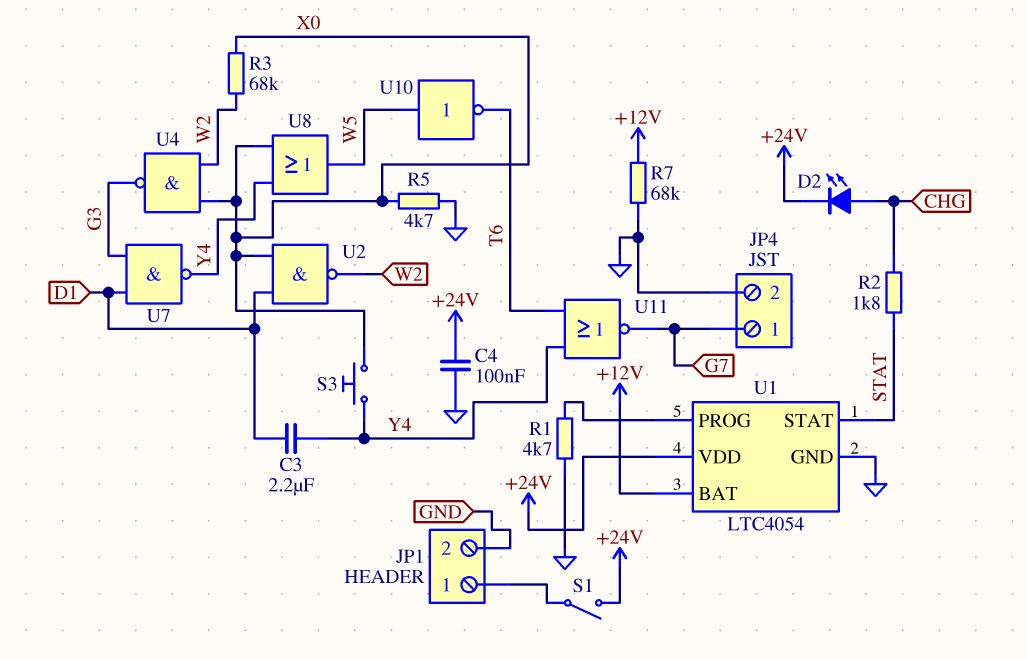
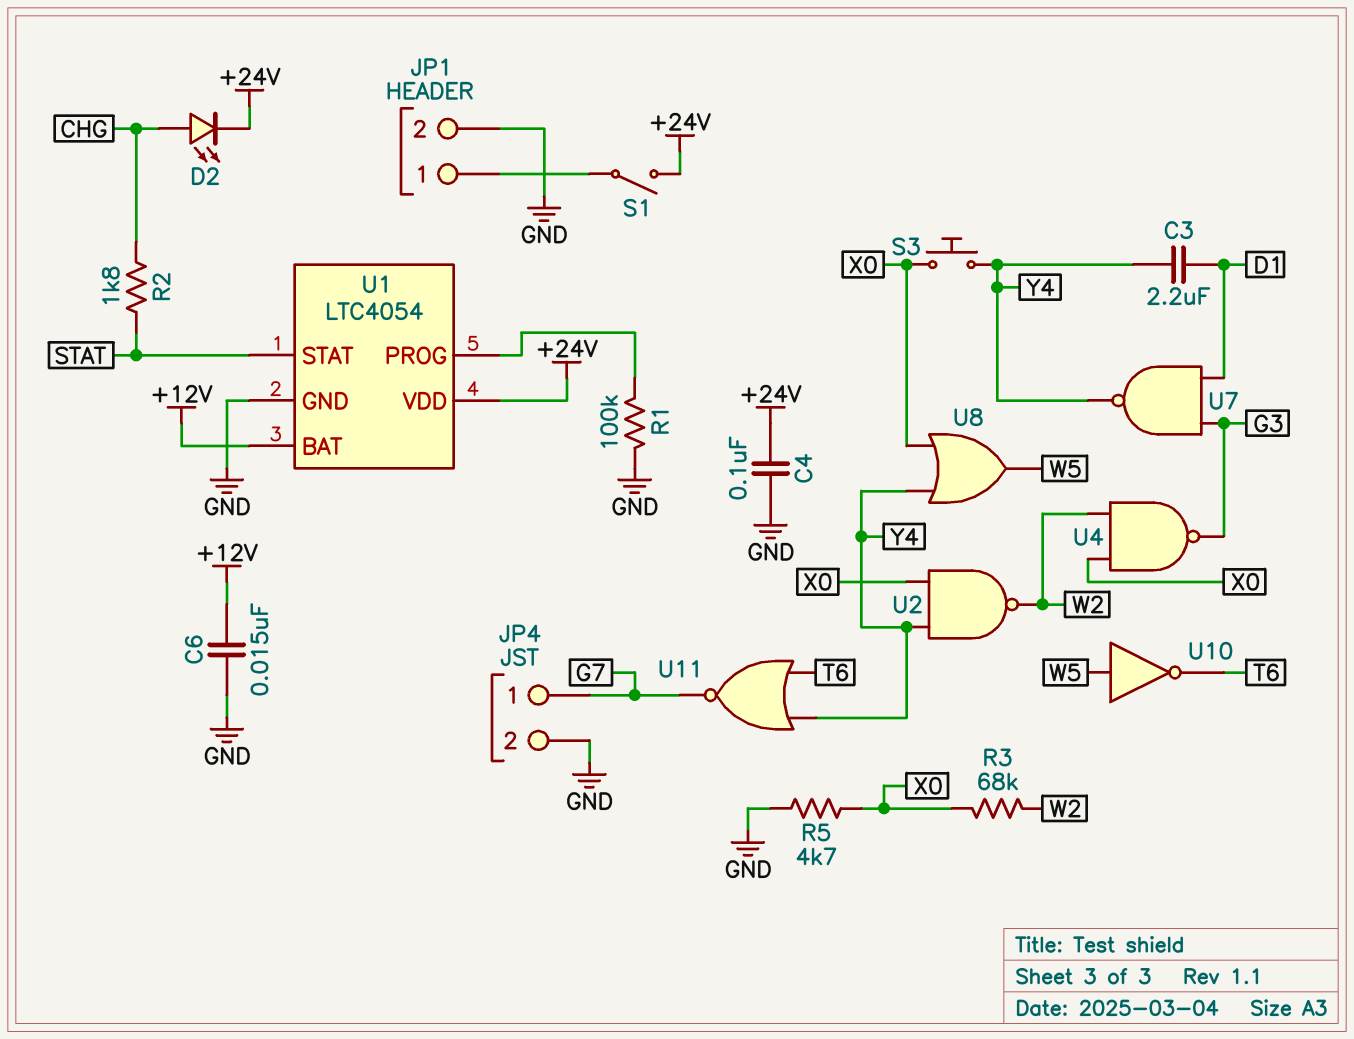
C6: none -> 15nF (+12V, GND)
R1: 4.7k (GND, U1/PROG) -> 100k (GND, U1/PROG)
R7: 68k (+12V, GND) -> none
U2: NAND (in D1, in X0, out W2) -> NAND (in X0, in Y4, out W2)

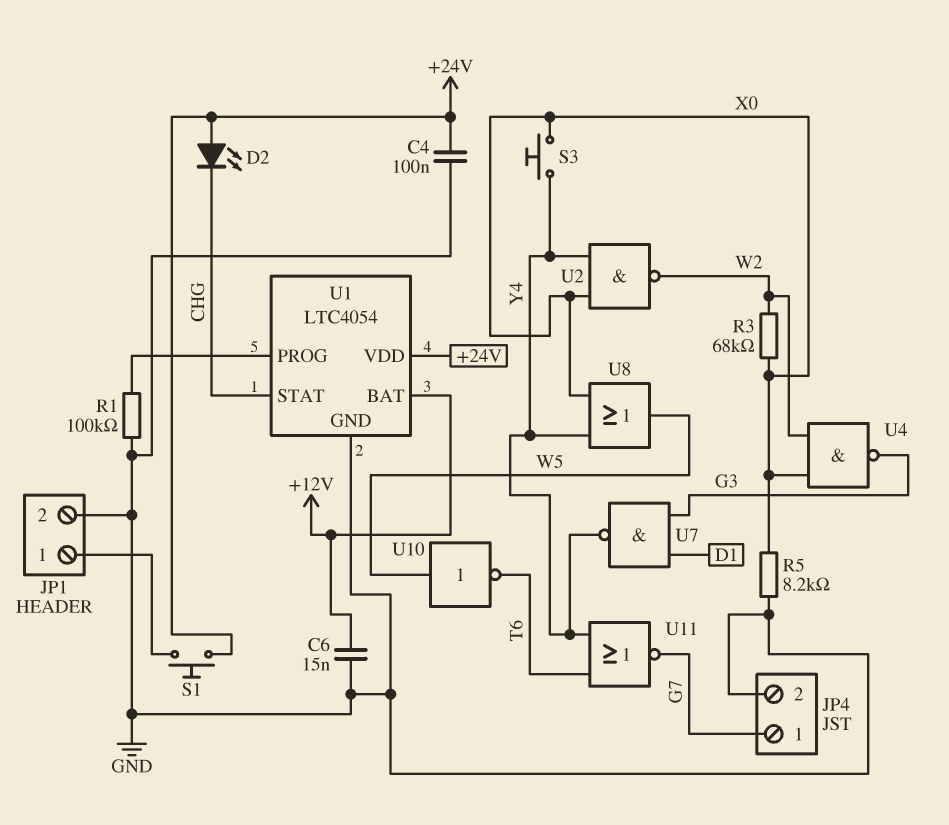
C3: 2.2uF (D1, Y4) -> none
D2: LED (A CHG, K +24V) -> LED (A +24V, K CHG)
R2: 1.8k (CHG, STAT) -> none
R5: 4.7k (GND, X0) -> 8.2k (GND, X0)
S1: switch (+24V, JP1/1) -> button (+24V, JP1/1)
U1 pin STAT: STAT -> CHG

